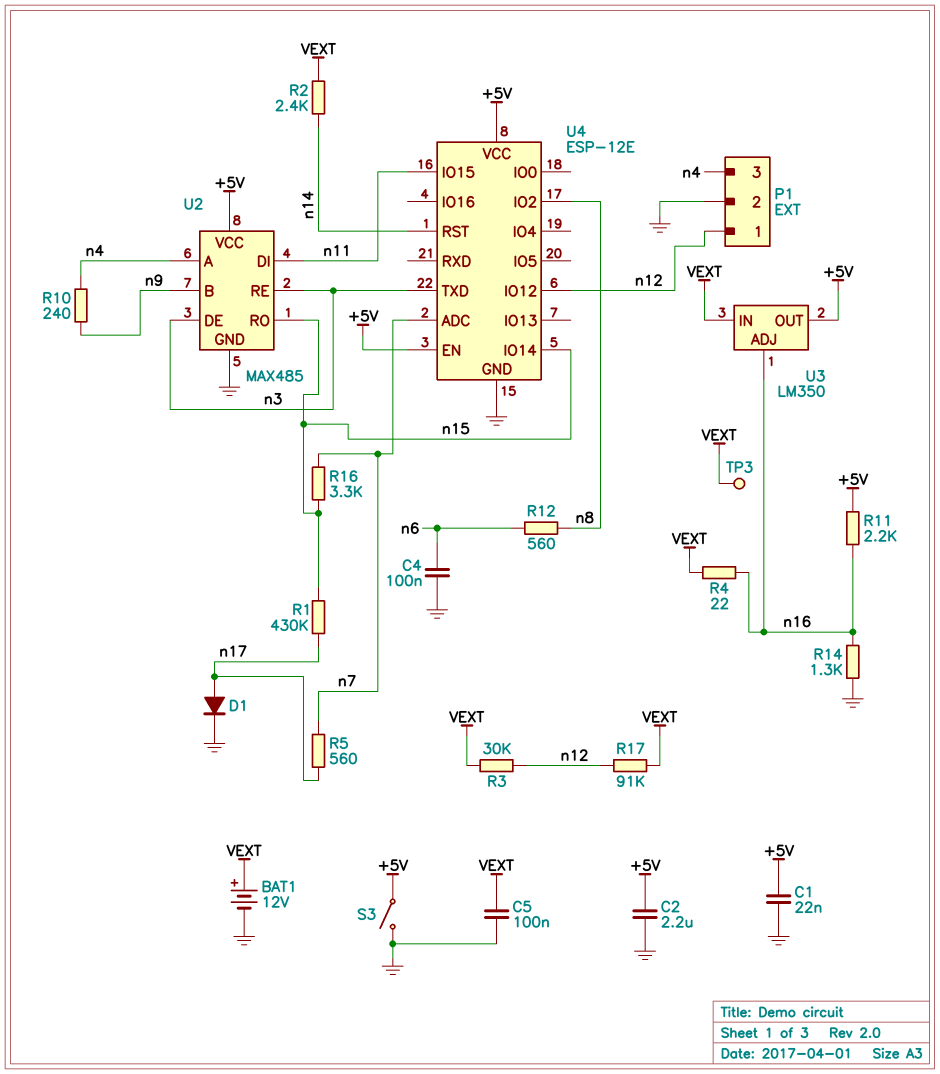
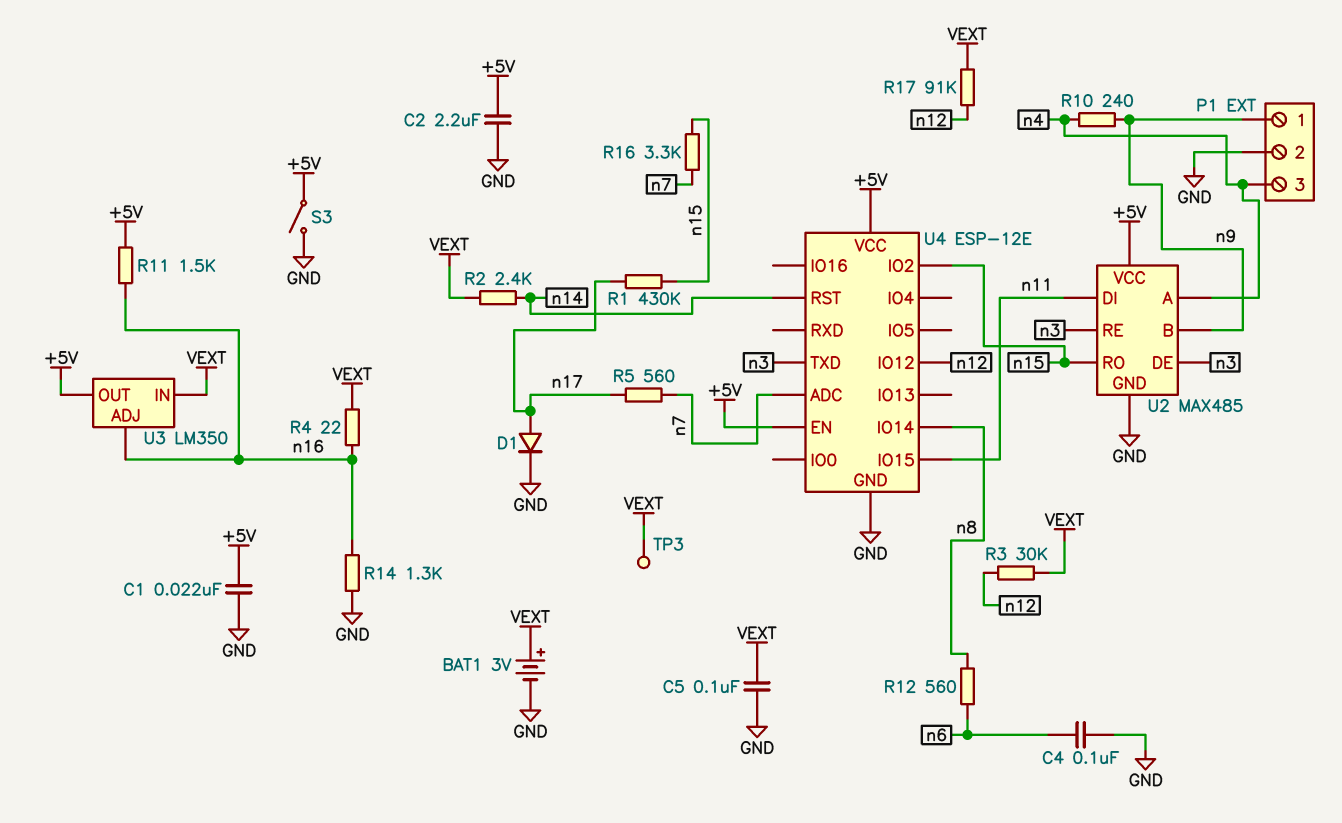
BAT1: 12V (plus VEXT, minus GND) -> 3V (plus VEXT, minus GND)
P1 pin 1: n12 -> n9
R11: 2.2k (+5V, n16) -> 1.5k (+5V, n16)
U4 pin IO2: n8 -> n15
U4 pin IO14: n15 -> n8

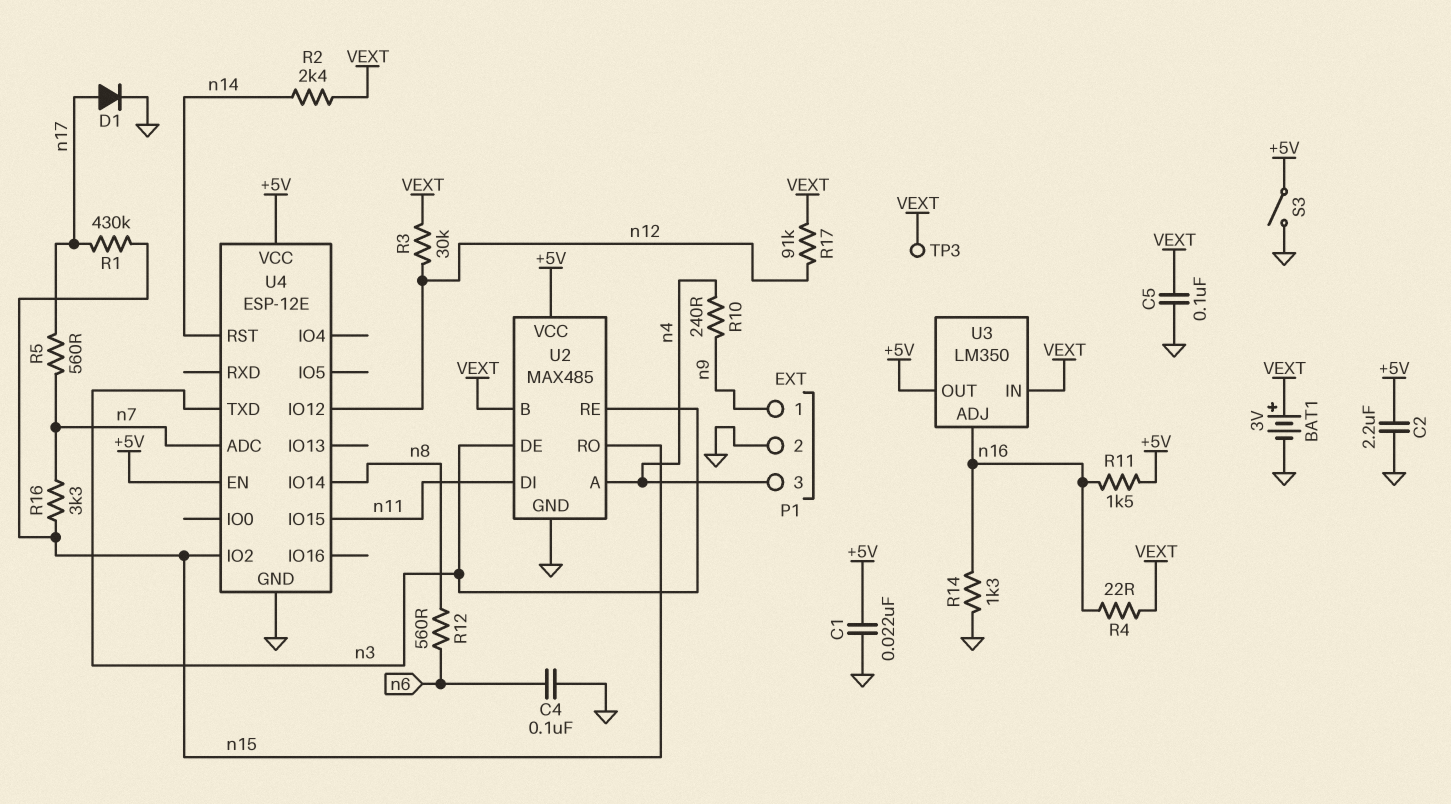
U2 pin B: n9 -> VEXT

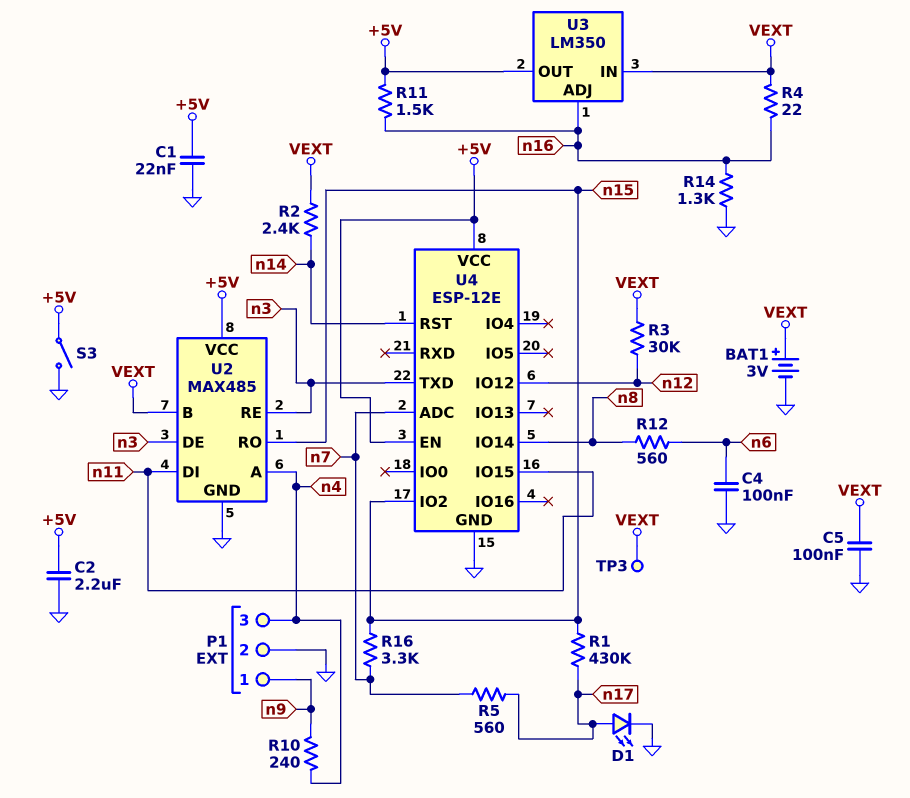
D1: diode (A n17, K GND) -> LED (A n17, K GND)
R17: 91k (VEXT, n12) -> none

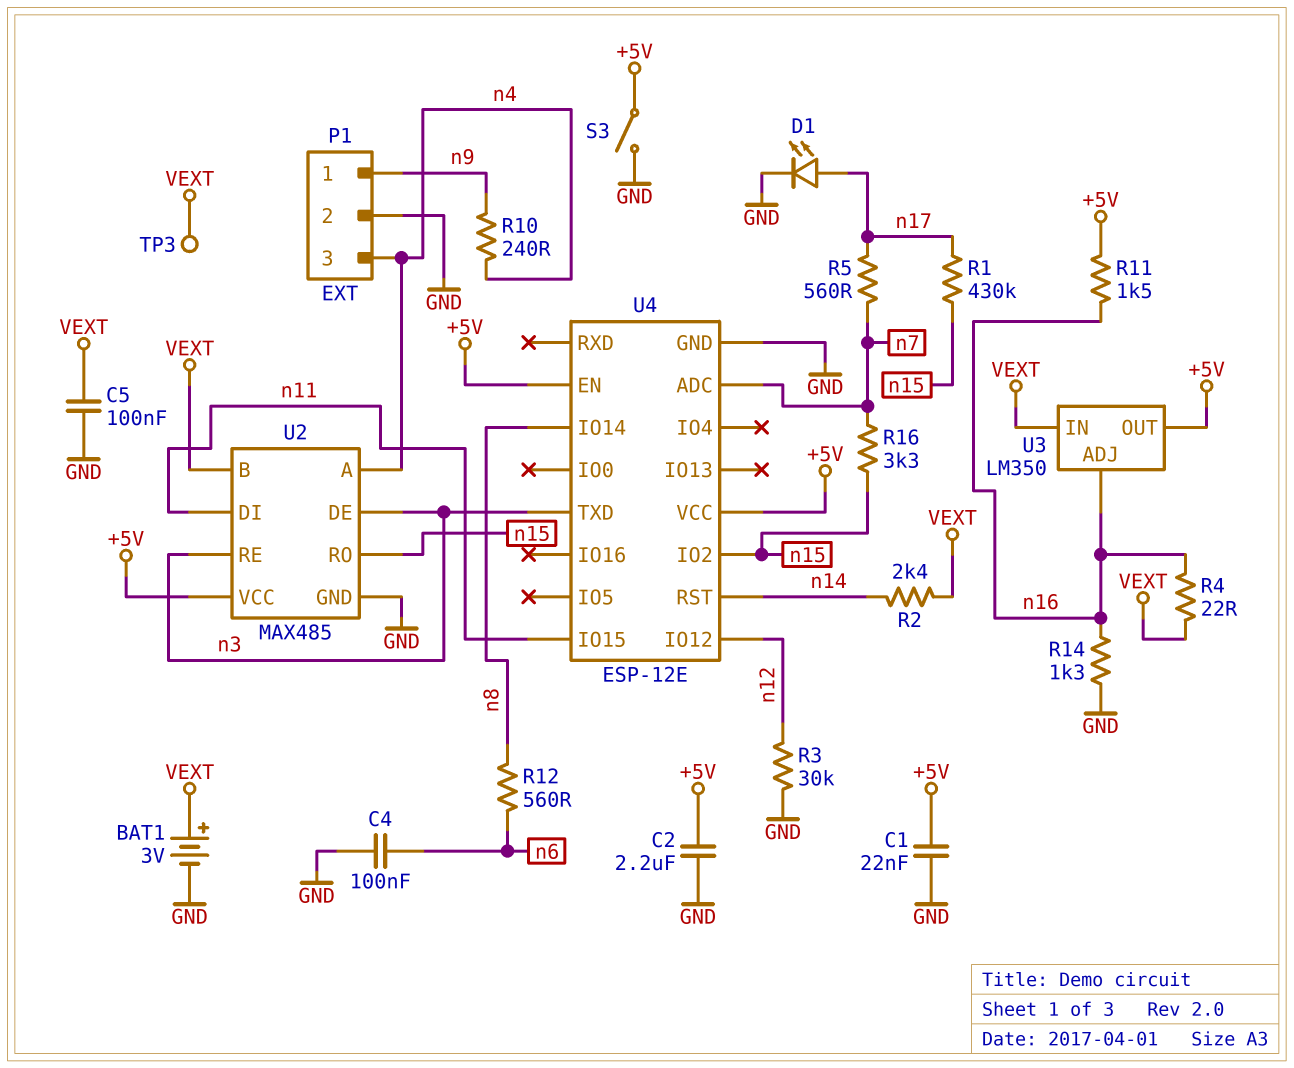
R3: 30k (VEXT, n12) -> 30k (GND, n12)

